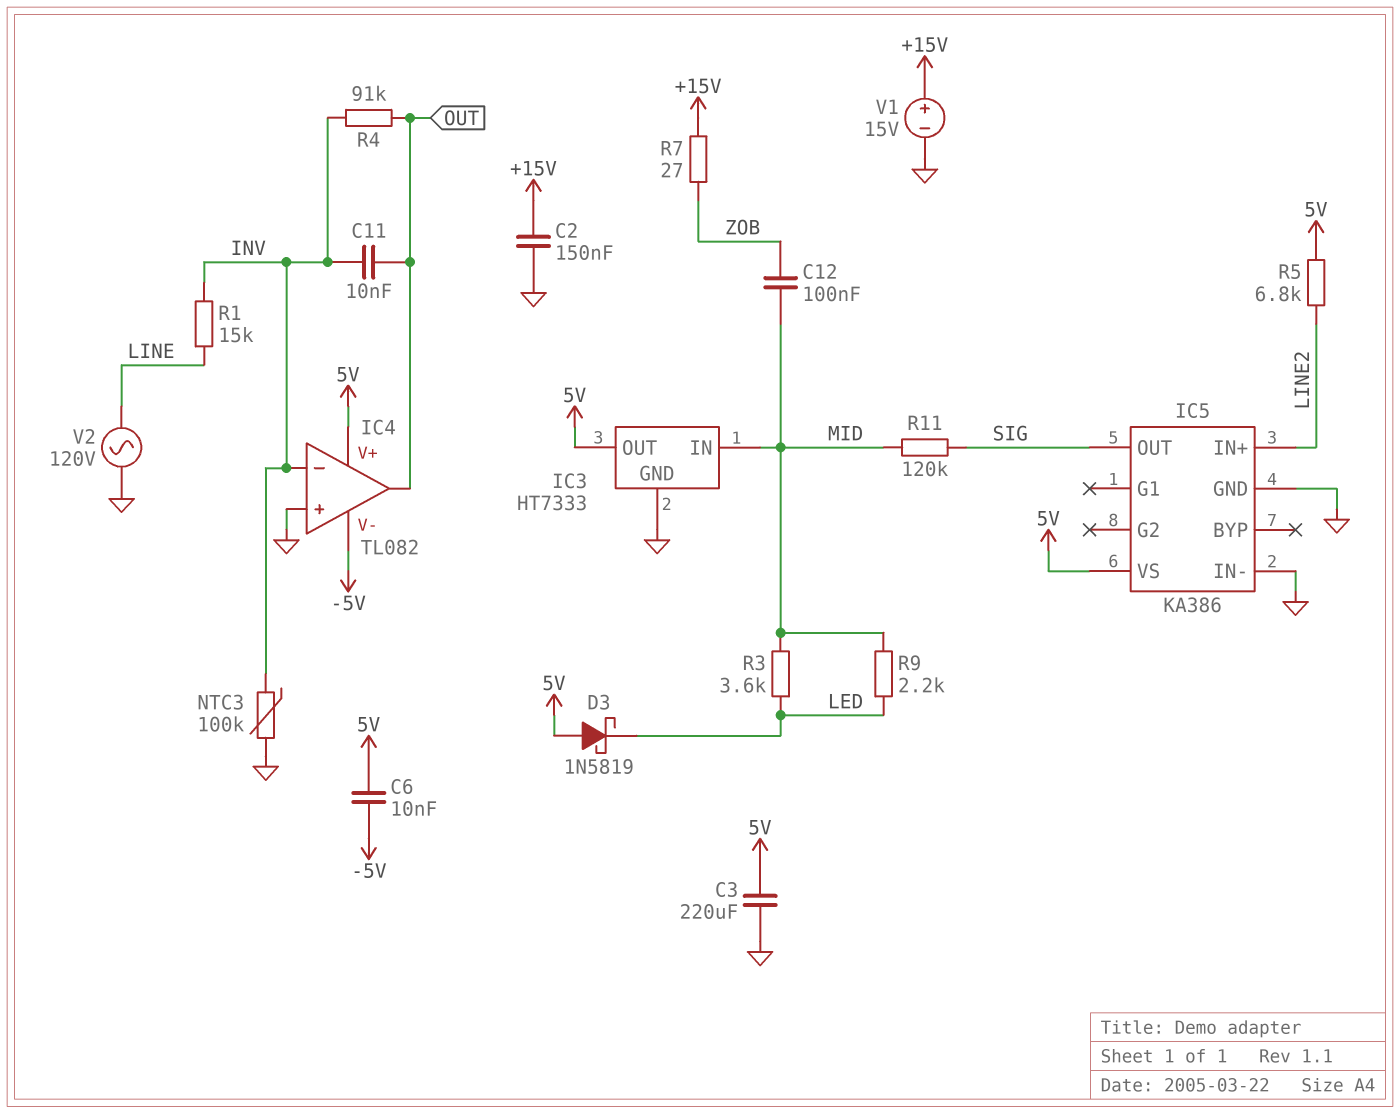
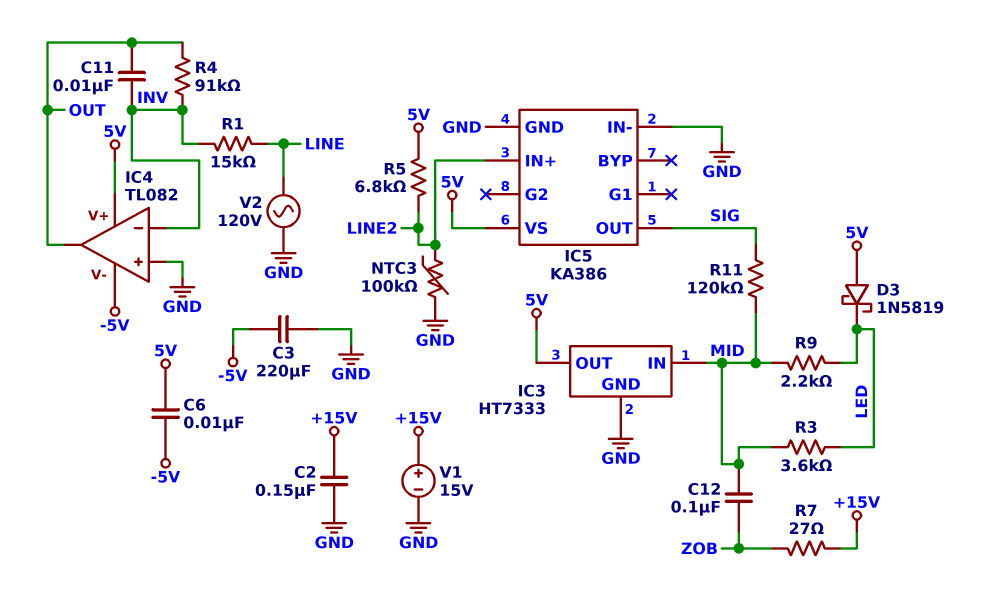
C3: 220uF (5V, GND) -> 220uF (-5V, GND)
NTC3: 100k (GND, INV) -> 100k (GND, LINE2)

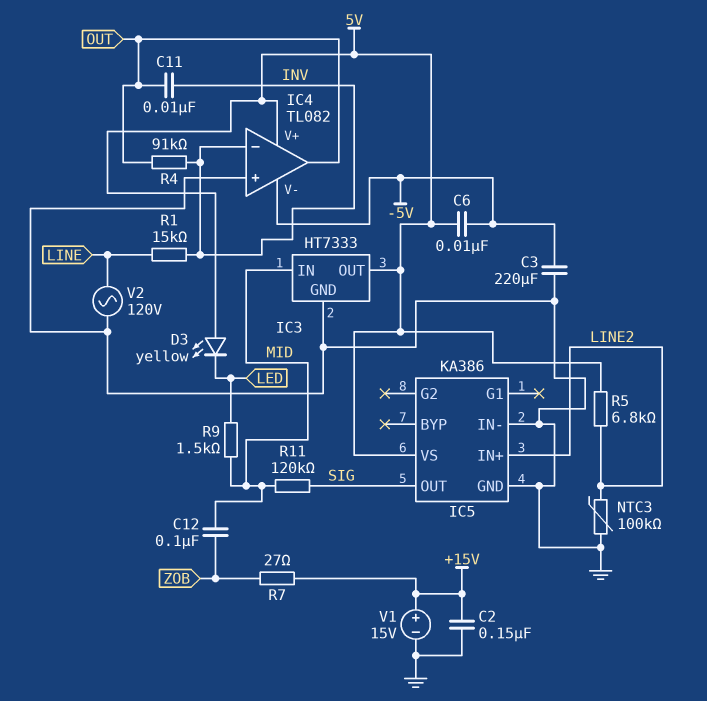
D3: schottky 1N5819 (A 5V, K LED) -> LED yellow (A 5V, K LED)
R3: 3.6k (LED, MID) -> none
R9: 2.2k (LED, MID) -> 1.5k (LED, MID)

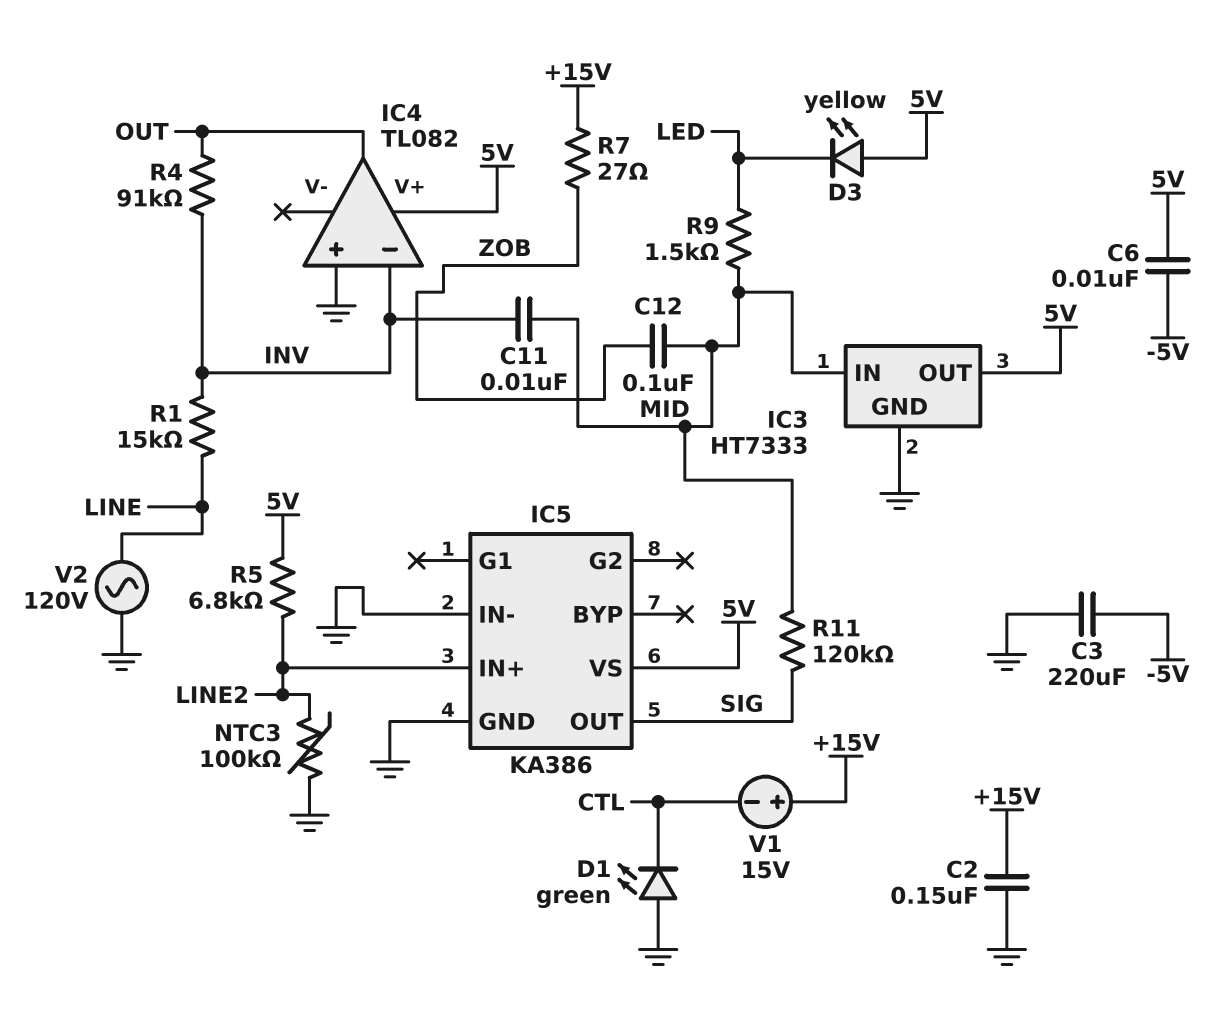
C11: 10nF (INV, OUT) -> 10nF (INV, MID)
D1: none -> LED green (A GND, K CTL)
IC4 pin V-: -5V -> none
V1: 15V (plus +15V, minus GND) -> 15V (plus +15V, minus CTL)

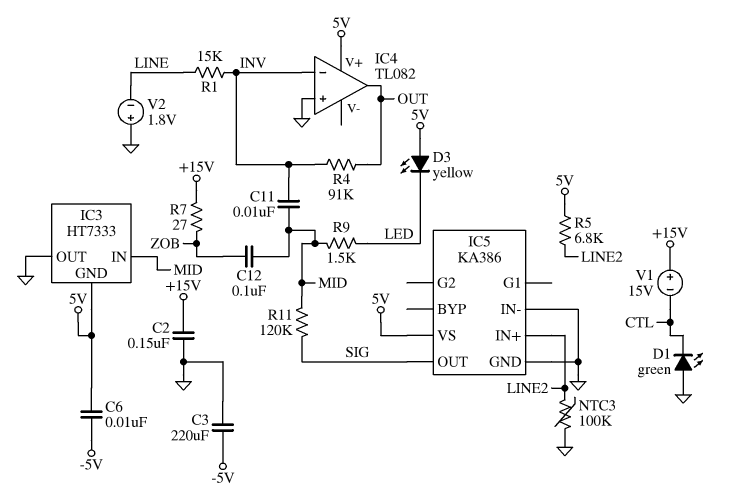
IC3 pin GND: GND -> 5V
IC3 pin OUT: 5V -> GND
V2: AC 120V (GND, LINE) -> 1.8V (plus GND, minus LINE)

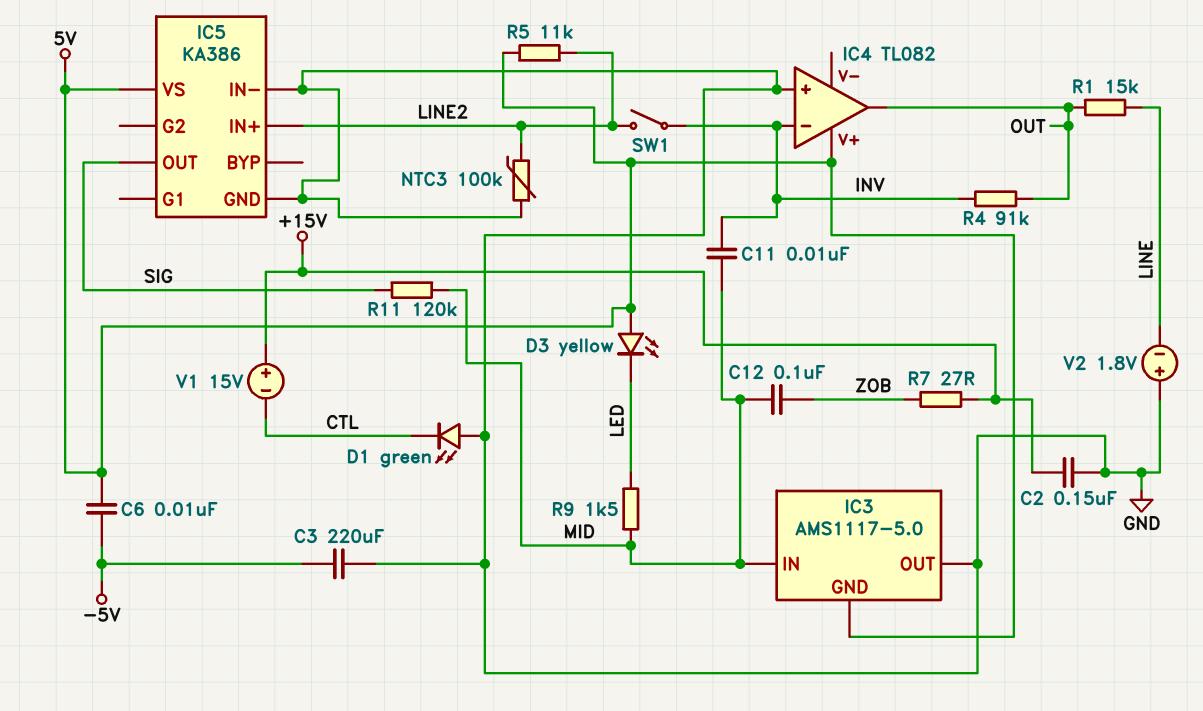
IC3: HT7333 -> AMS1117-5.0
R1: 15k (INV, LINE) -> 15k (LINE, OUT)
R5: 6.8k (5V, LINE2) -> 11k (5V, LINE2)
SW1: none -> switch (INV, LINE2)

